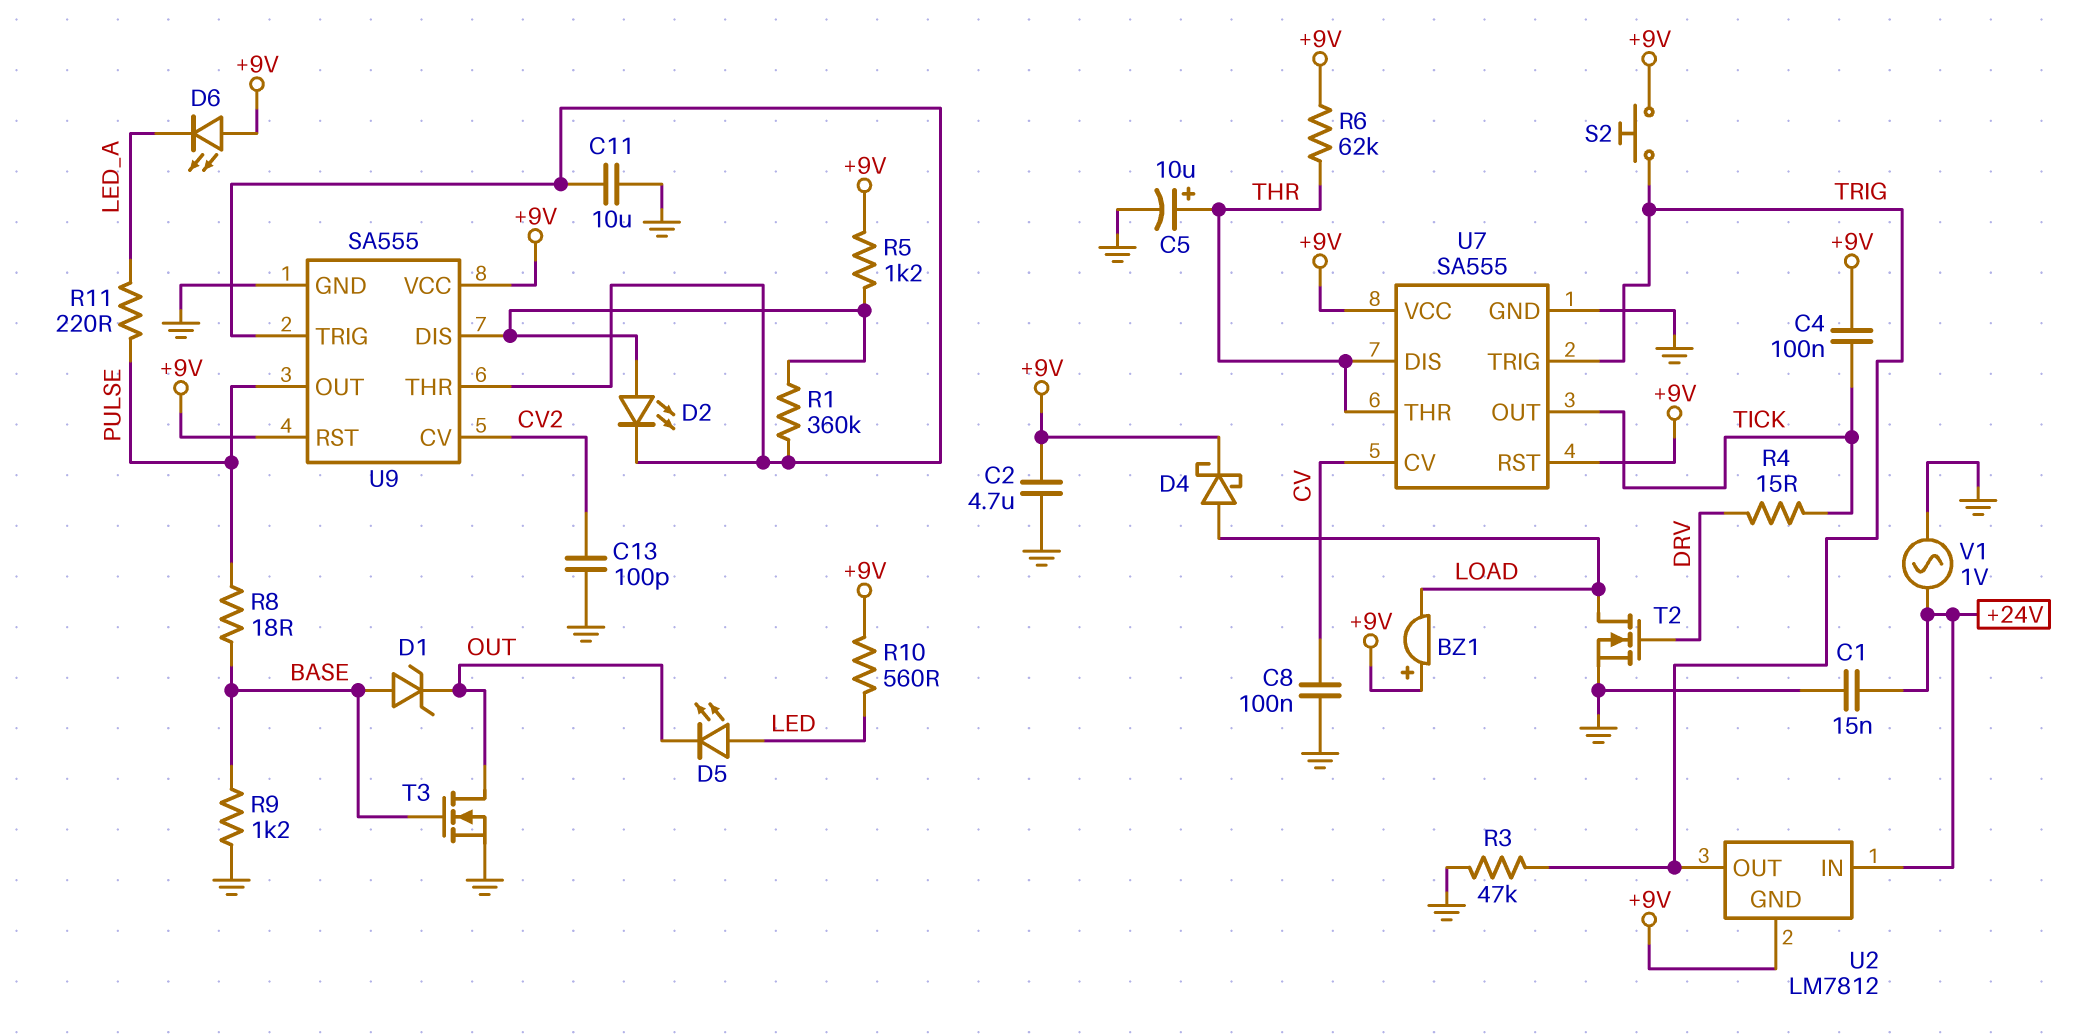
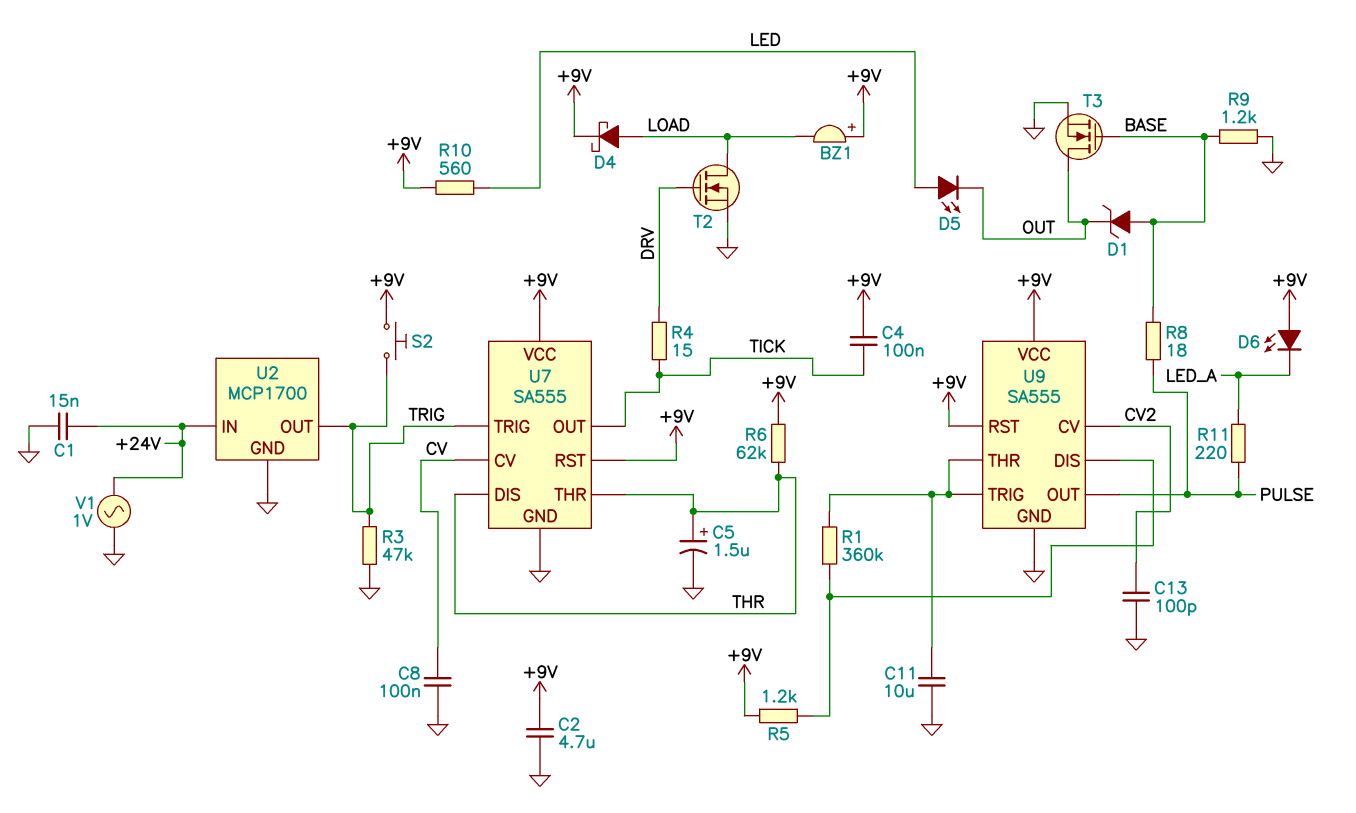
C5: 10uF (plus THR, minus GND) -> 1.5uF (plus THR, minus GND)
D2: LED (A U9/DIS, K U9/THR) -> none
U2: LM7812 -> MCP1700
U2 pin GND: +9V -> GND

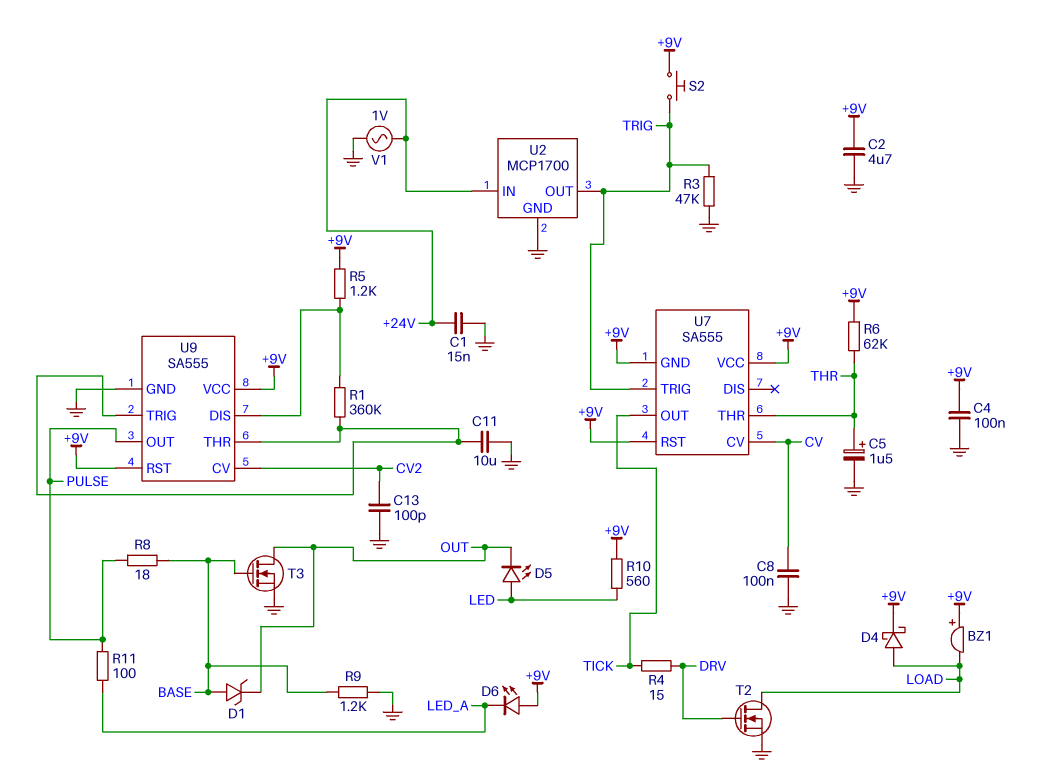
C4: 100nF (+9V, TICK) -> 100nF (+9V, GND)
R11: 220 (LED_A, PULSE) -> 100 (LED_A, PULSE)
U7 pin DIS: THR -> none
U7 pin GND: GND -> +9V

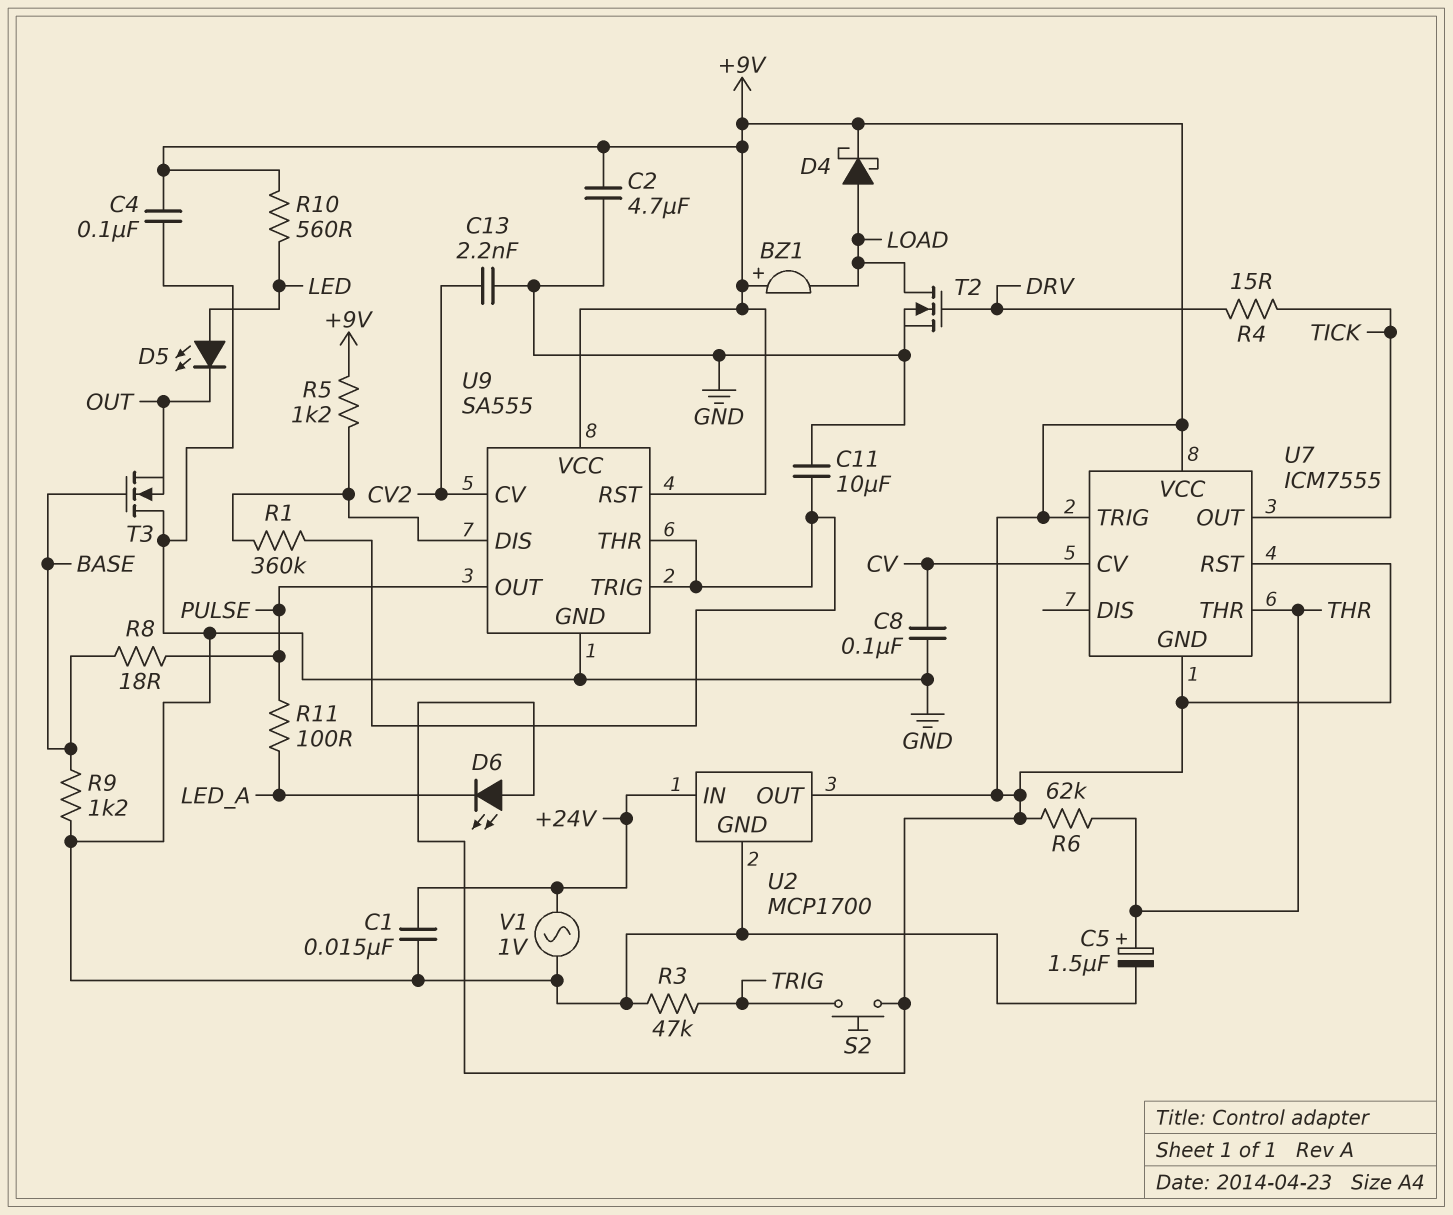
C13: 100pF (CV2, GND) -> 2.2nF (CV2, GND)
D1: zener (A BASE, K OUT) -> none
T3: NMOS (G BASE, D OUT, S GND) -> NMOS (G BASE, D GND, S OUT)
U2 pin OUT: TRIG -> +9V
U7: SA555 -> ICM7555
U7 pin TRIG: TRIG -> +9V

